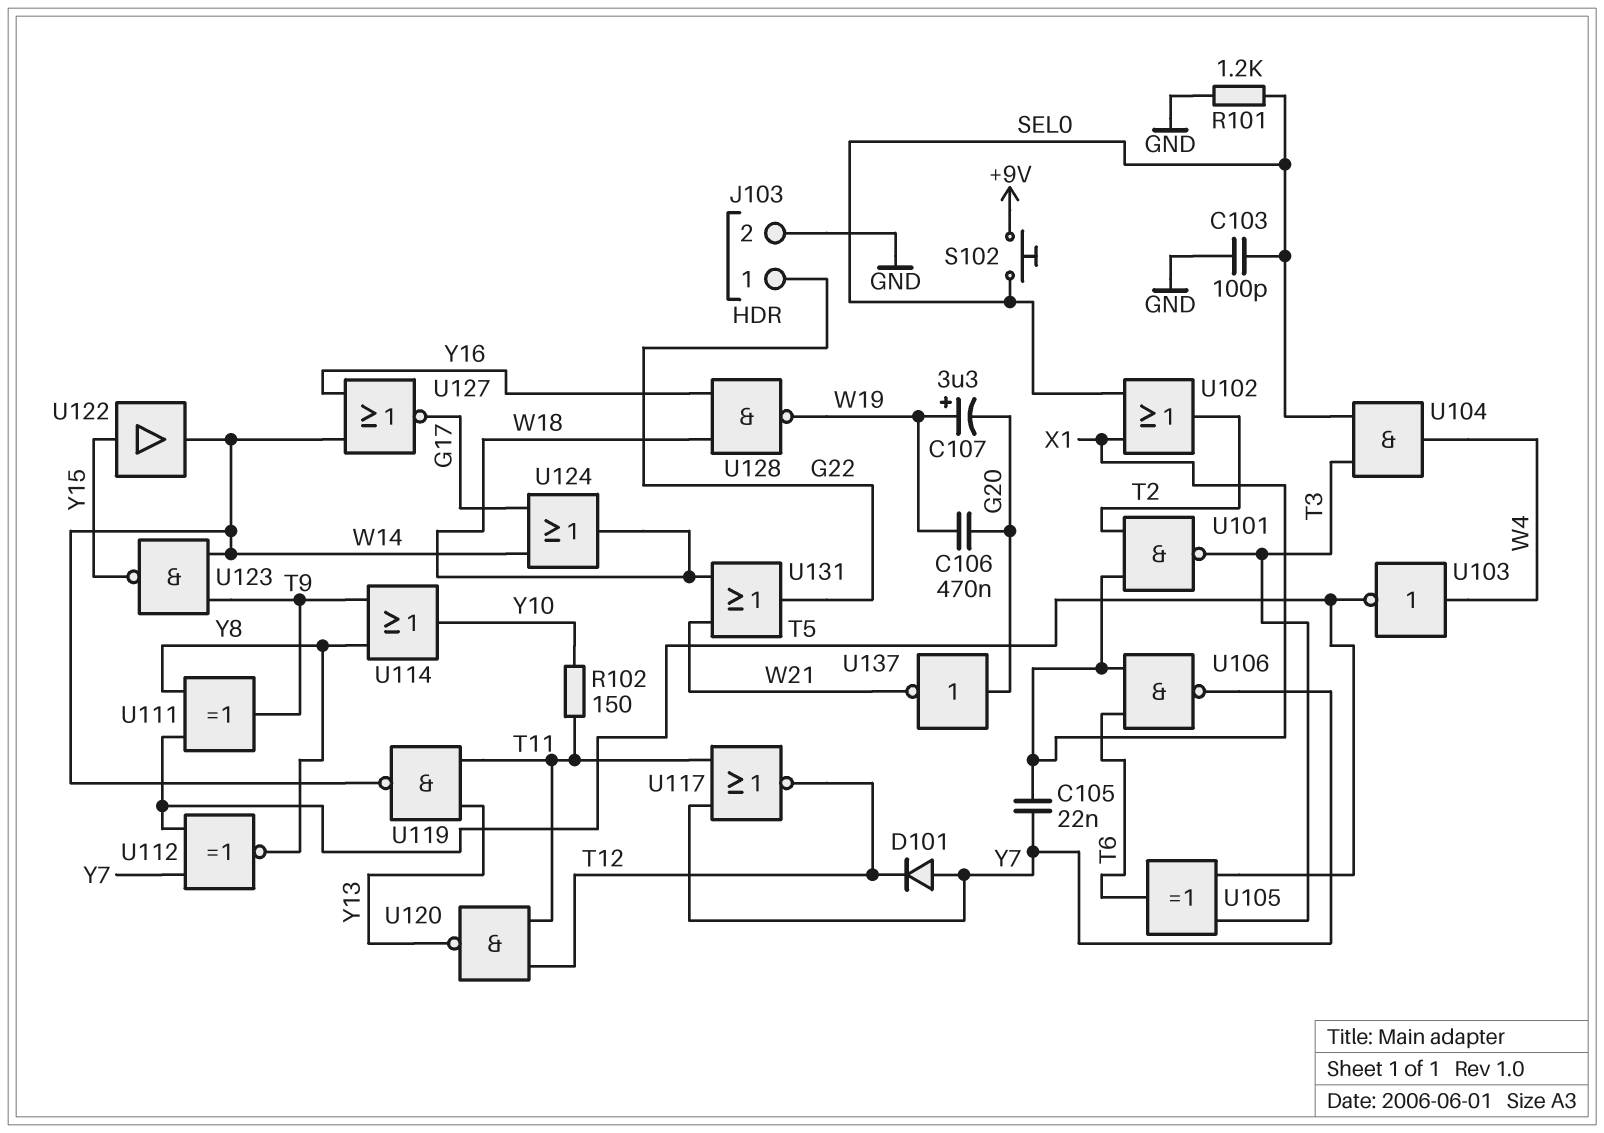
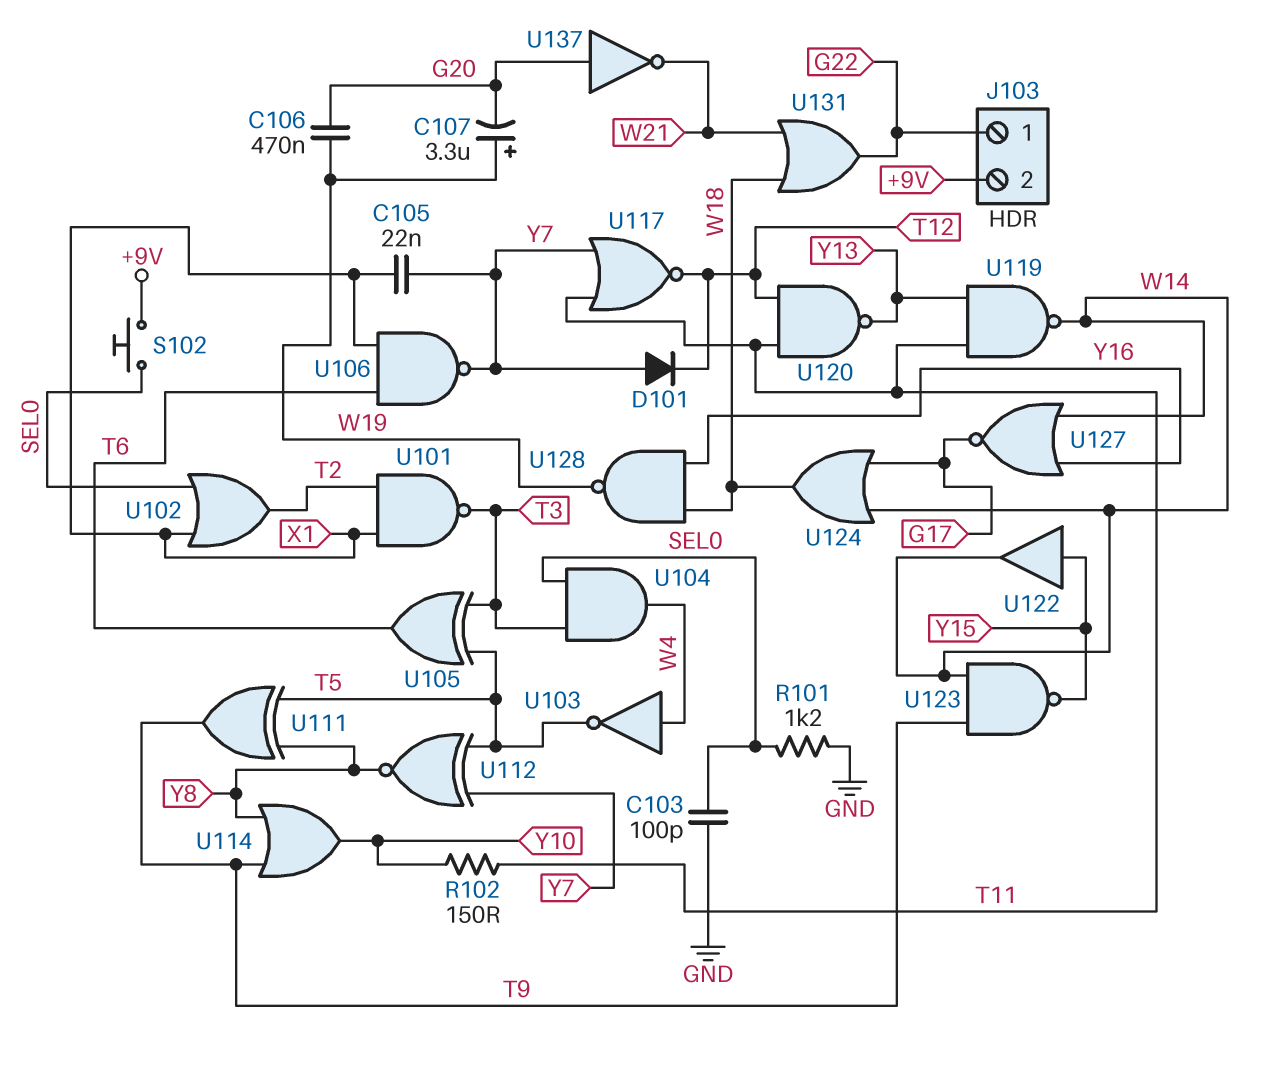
J103 pin 2: GND -> +9V

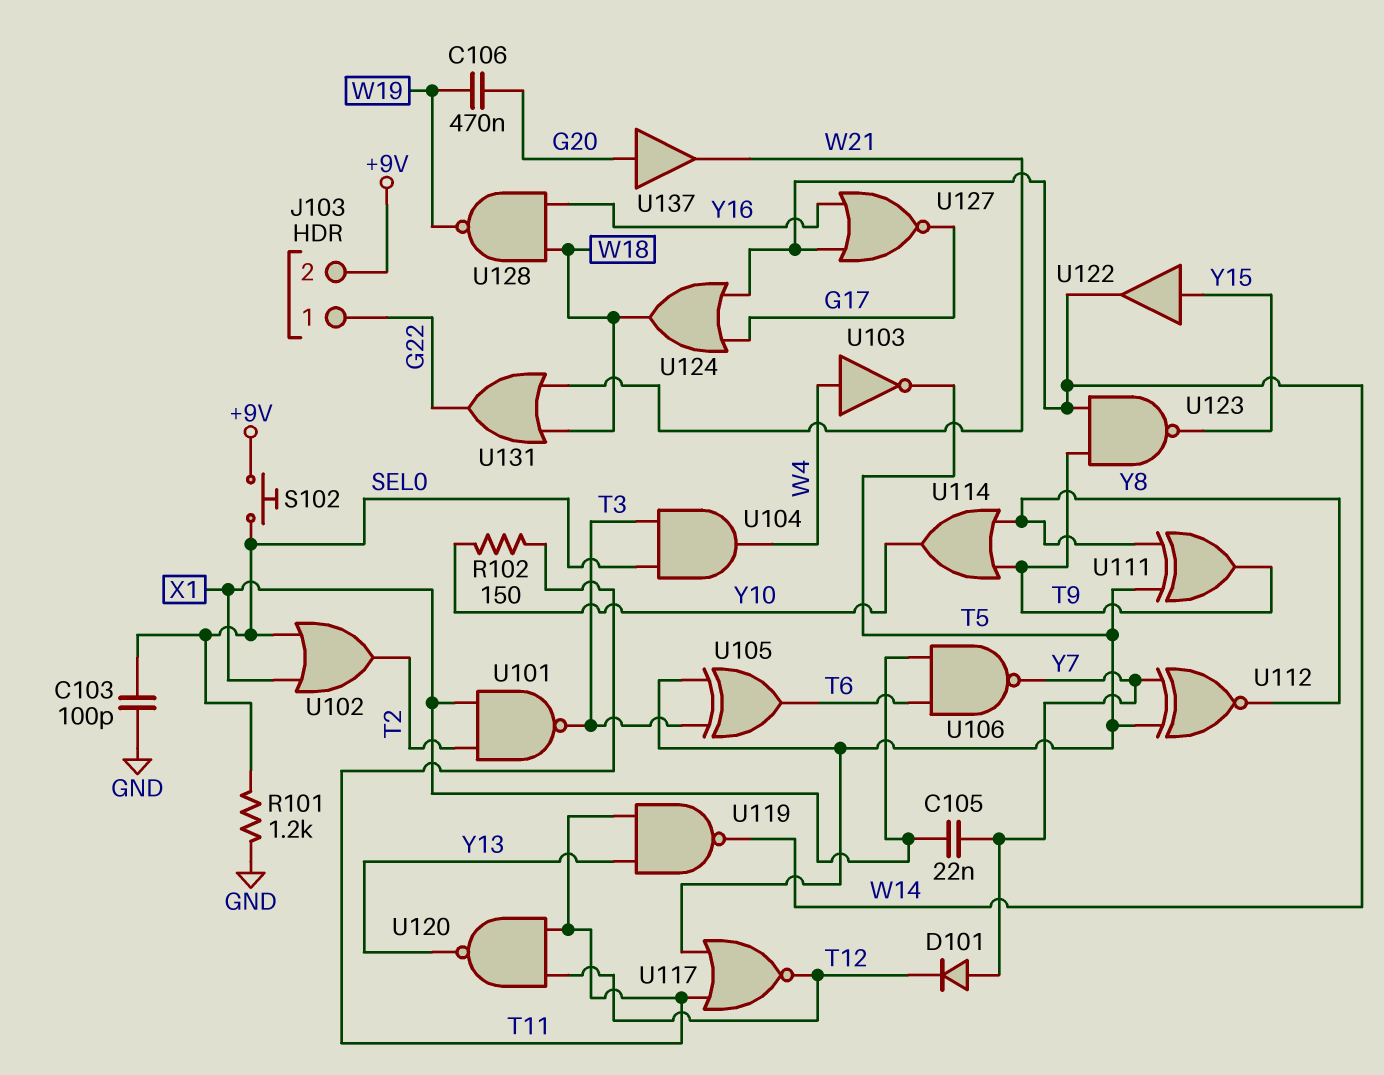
C107: 3.3uF (plus W19, minus G20) -> none
U117: NOR (in T11, in Y7, out T12) -> NOR (in T5, in T11, out T12)
U137: NOT (in G20, out W21) -> buffer (in G20, out W21)

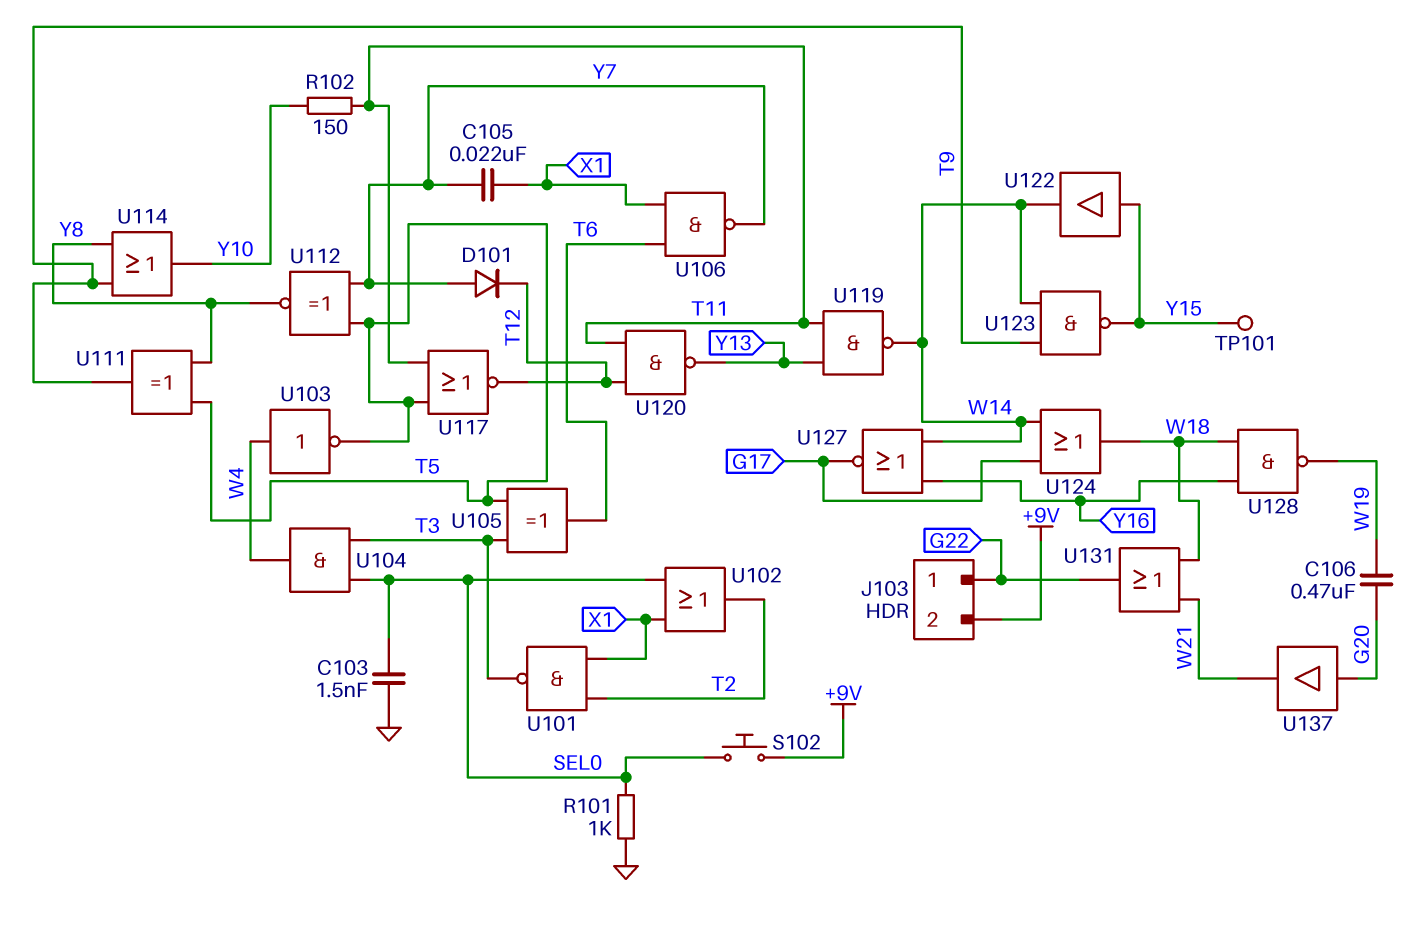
C103: 100pF (GND, SEL0) -> 1.5nF (GND, SEL0)
R101: 1.2k (GND, SEL0) -> 1k (GND, SEL0)
TP101: none -> test point (Y15)

